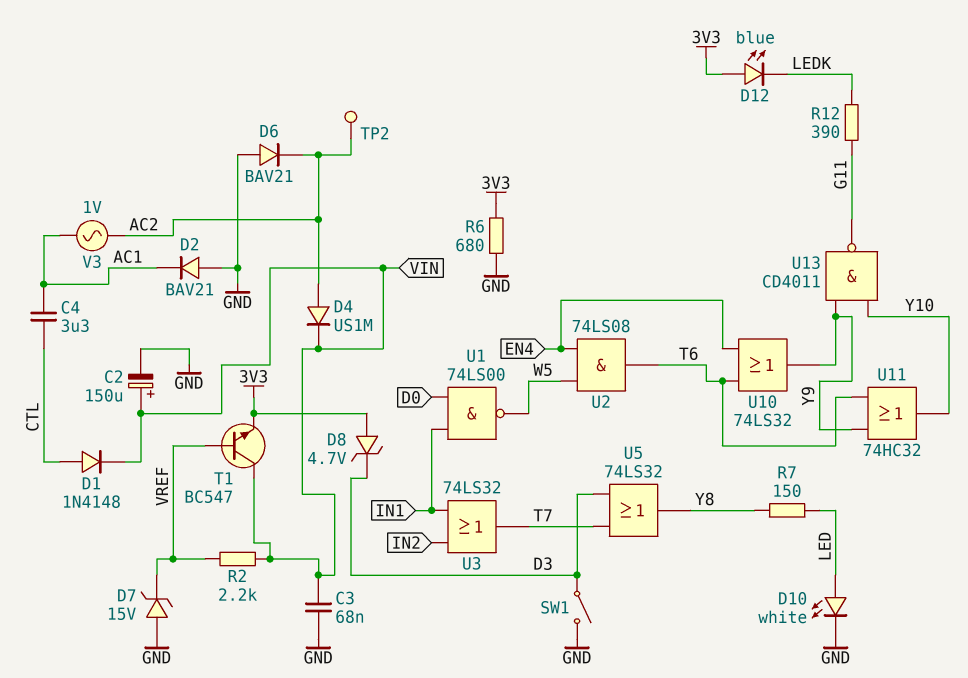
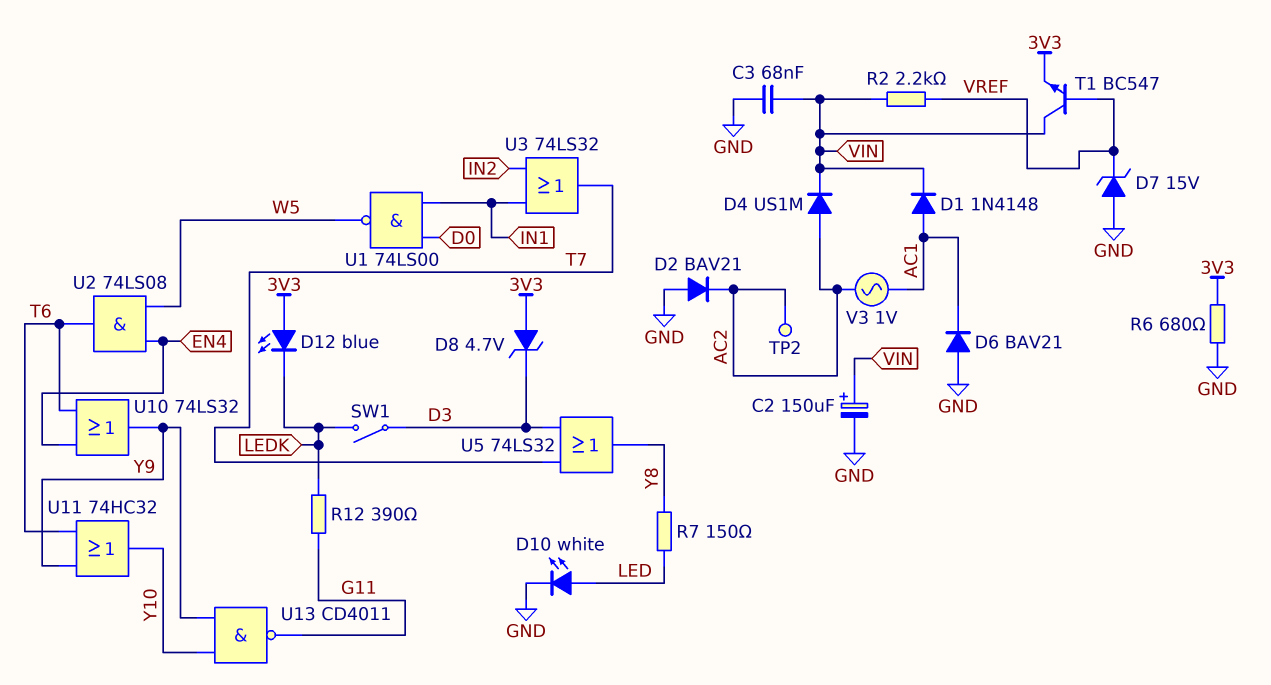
C4: 3.3uF (AC1, CTL) -> none
D1: diode 1N4148 (A CTL, K VIN) -> diode 1N4148 (A AC1, K VIN)
D2: diode BAV21 (A GND, K AC1) -> diode BAV21 (A GND, K AC2)
D6: diode BAV21 (A GND, K AC2) -> diode BAV21 (A GND, K AC1)
SW1: switch (D3, GND) -> switch (D3, LEDK)

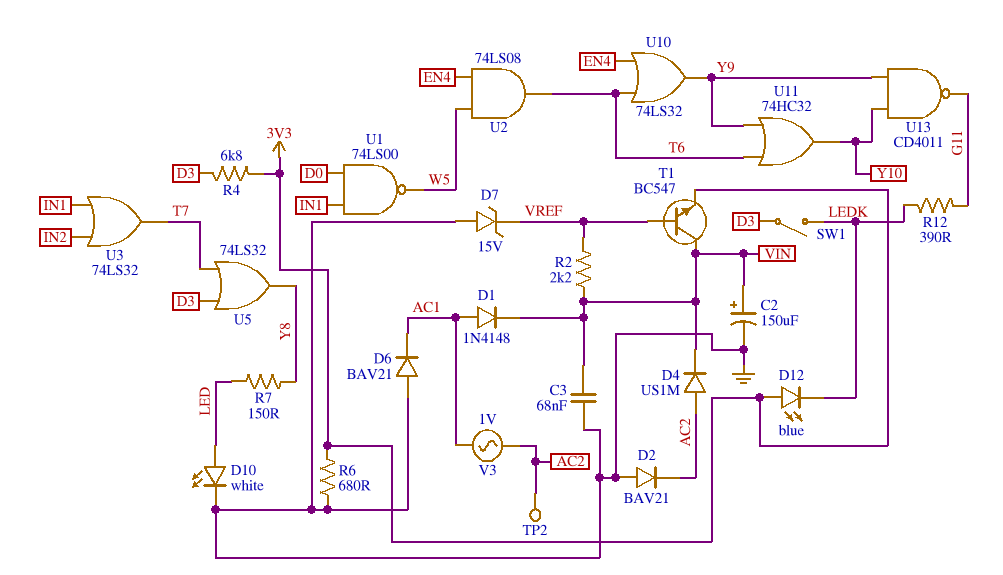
D8: zener 4.7V (A 3V3, K D3) -> none
R4: none -> 6.8k (3V3, D3)

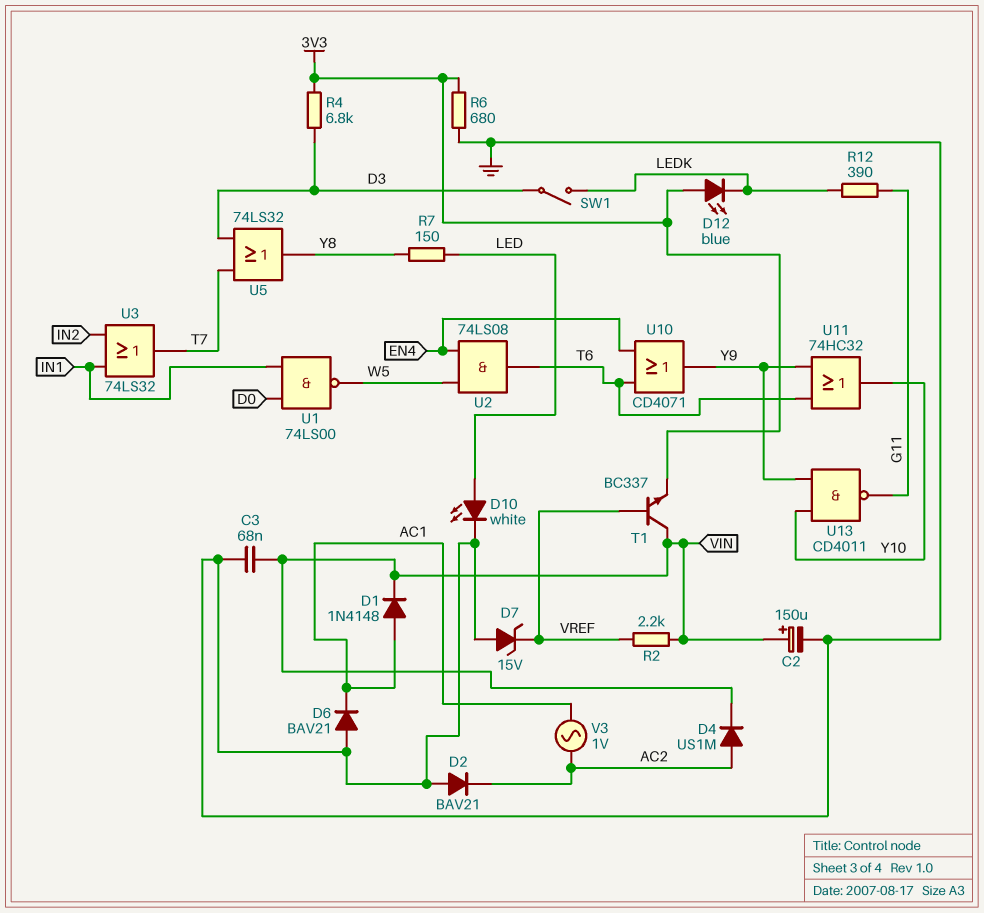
T1: NPN BC547 (B VREF, C VIN, E 3V3) -> NPN BC337 (B VREF, C VIN, E 3V3)
TP2: test point (AC2) -> none
U10: OR 74LS32 (in EN4, in T6, out Y9) -> OR CD4071 (in EN4, in T6, out Y9)

